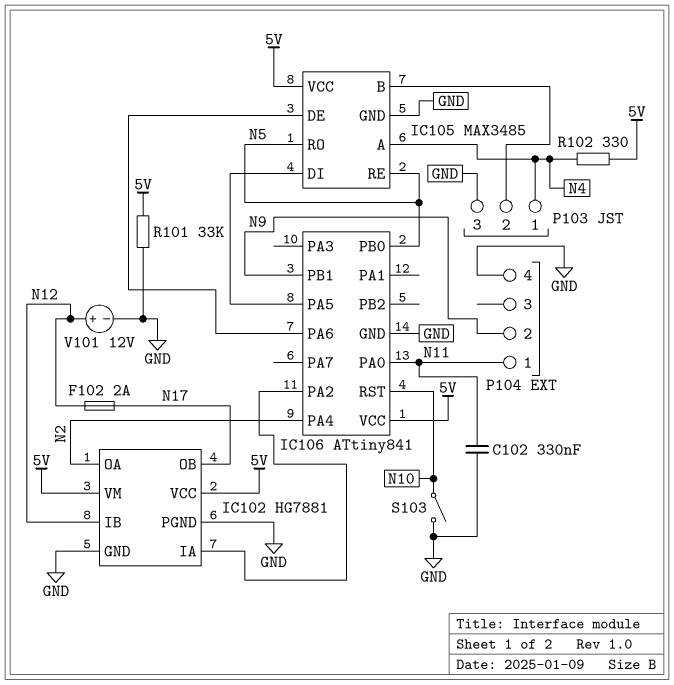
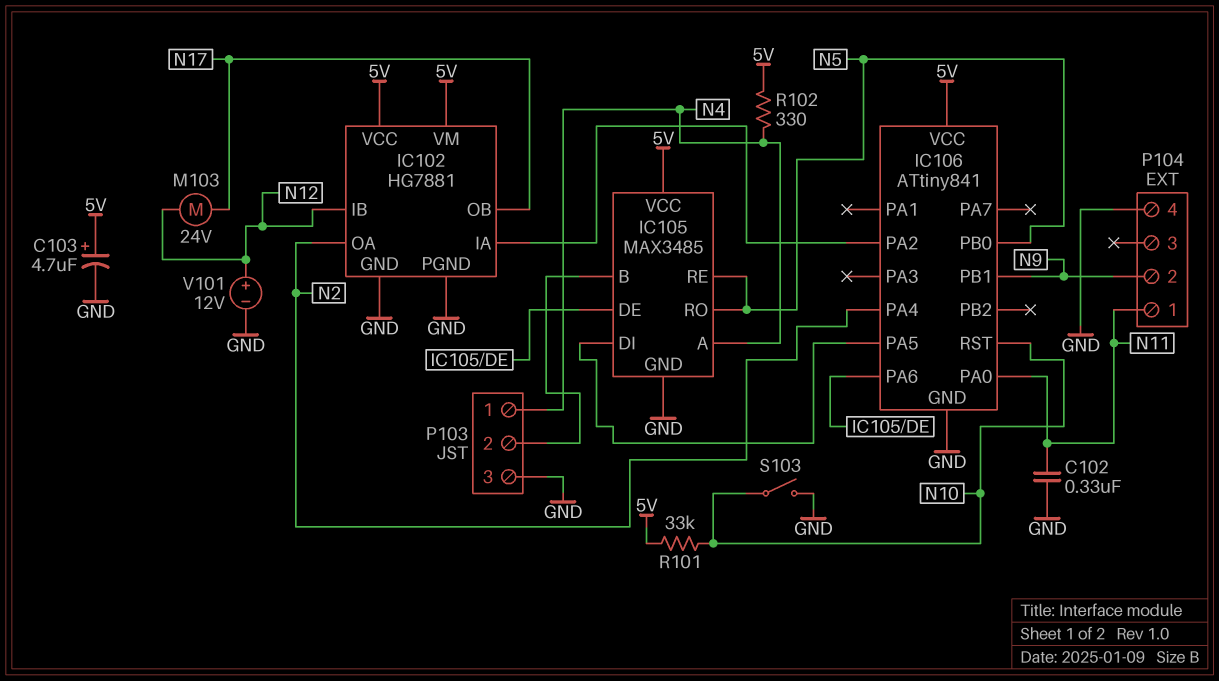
C103: none -> 4.7uF (plus 5V, minus GND)
F102: 2A (N12, N17) -> none
M103: none -> motor 24V (N12, N17)
R101: 33k (5V, GND) -> 33k (5V, N10)

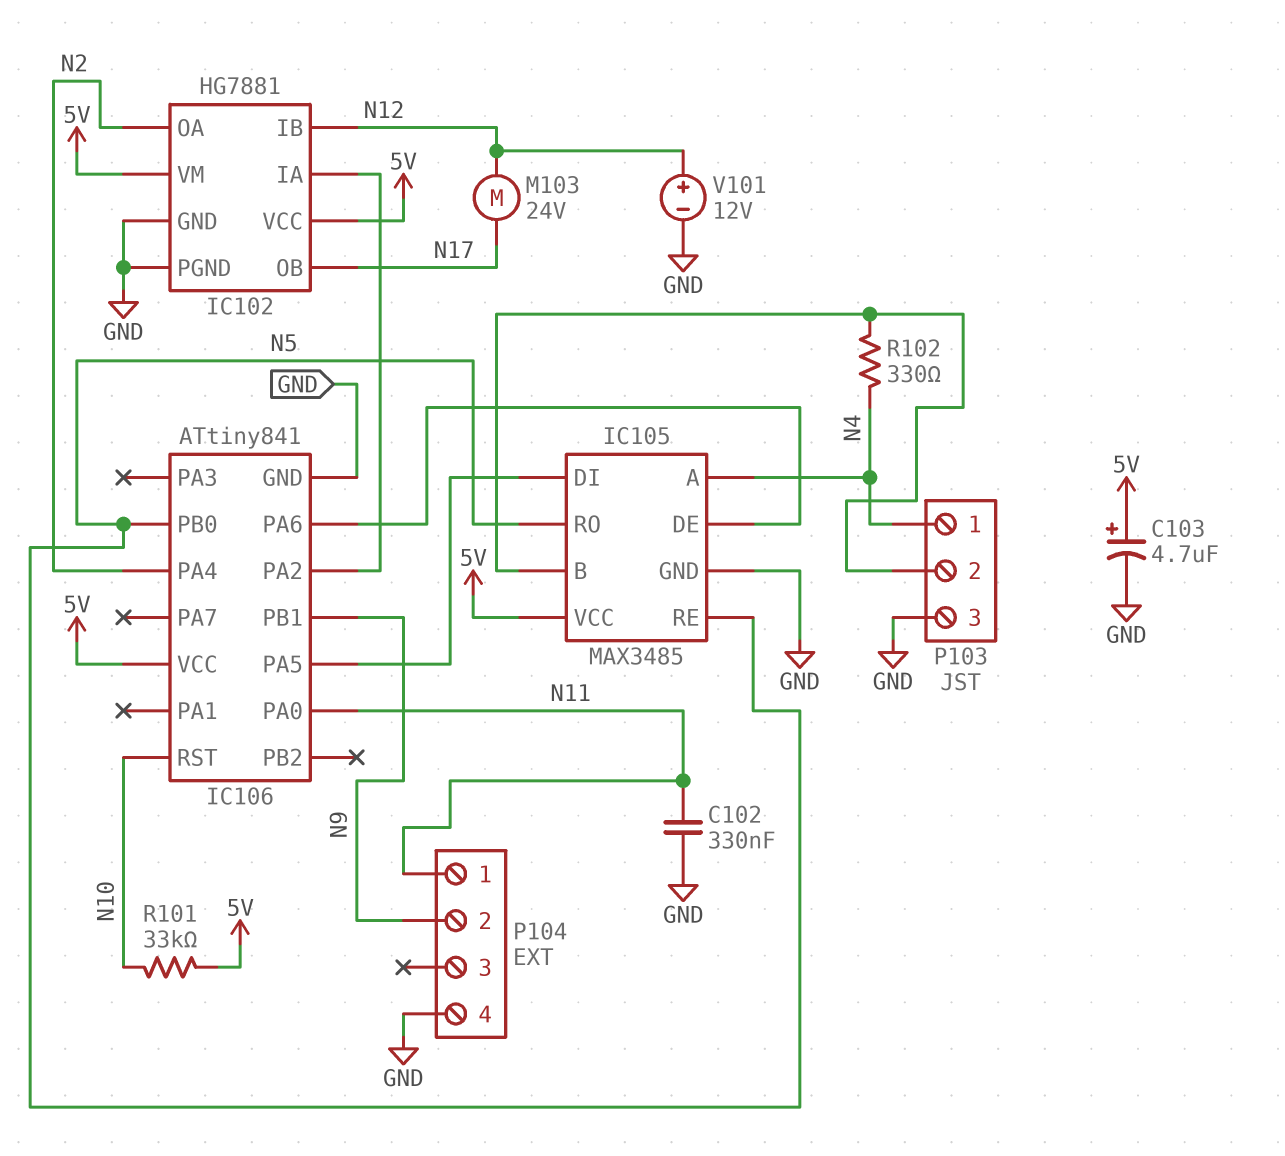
R102: 330 (5V, N4) -> 330 (IC105/B, N4)
S103: switch (GND, N10) -> none

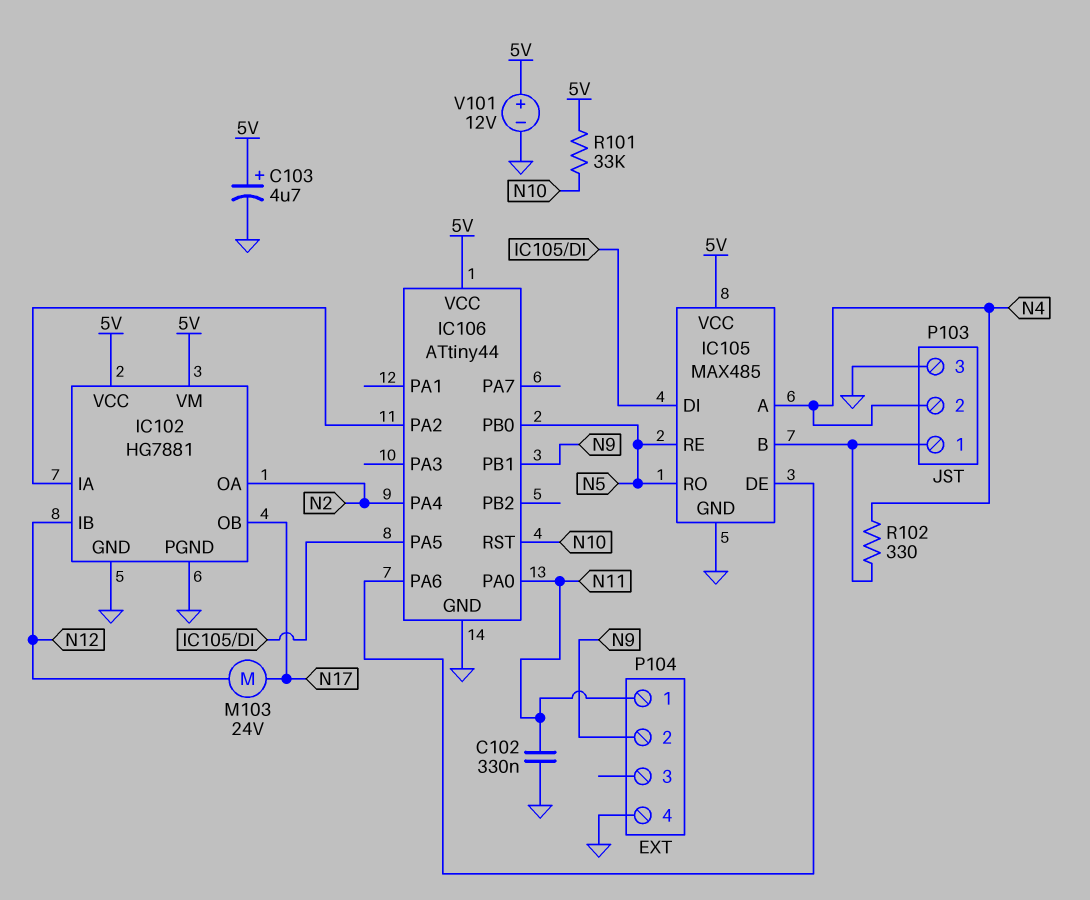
IC105: MAX3485 -> MAX485
IC106: ATtiny841 -> ATtiny44
P103 pin 1: N4 -> IC105/B
P103 pin 2: IC105/B -> N4
V101: 12V (plus N12, minus GND) -> 12V (plus 5V, minus GND)

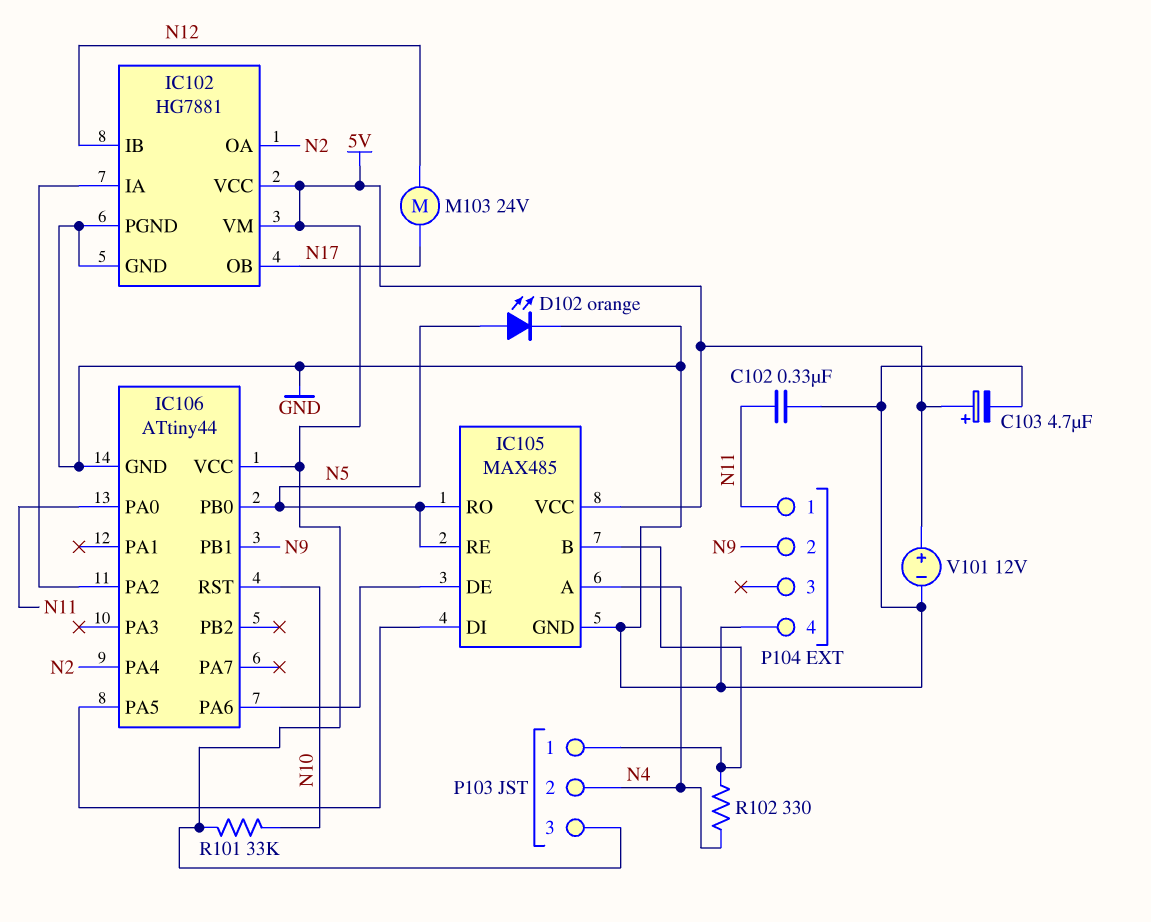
D102: none -> LED orange (A N5, K GND)
P103 pin 3: GND -> 5V

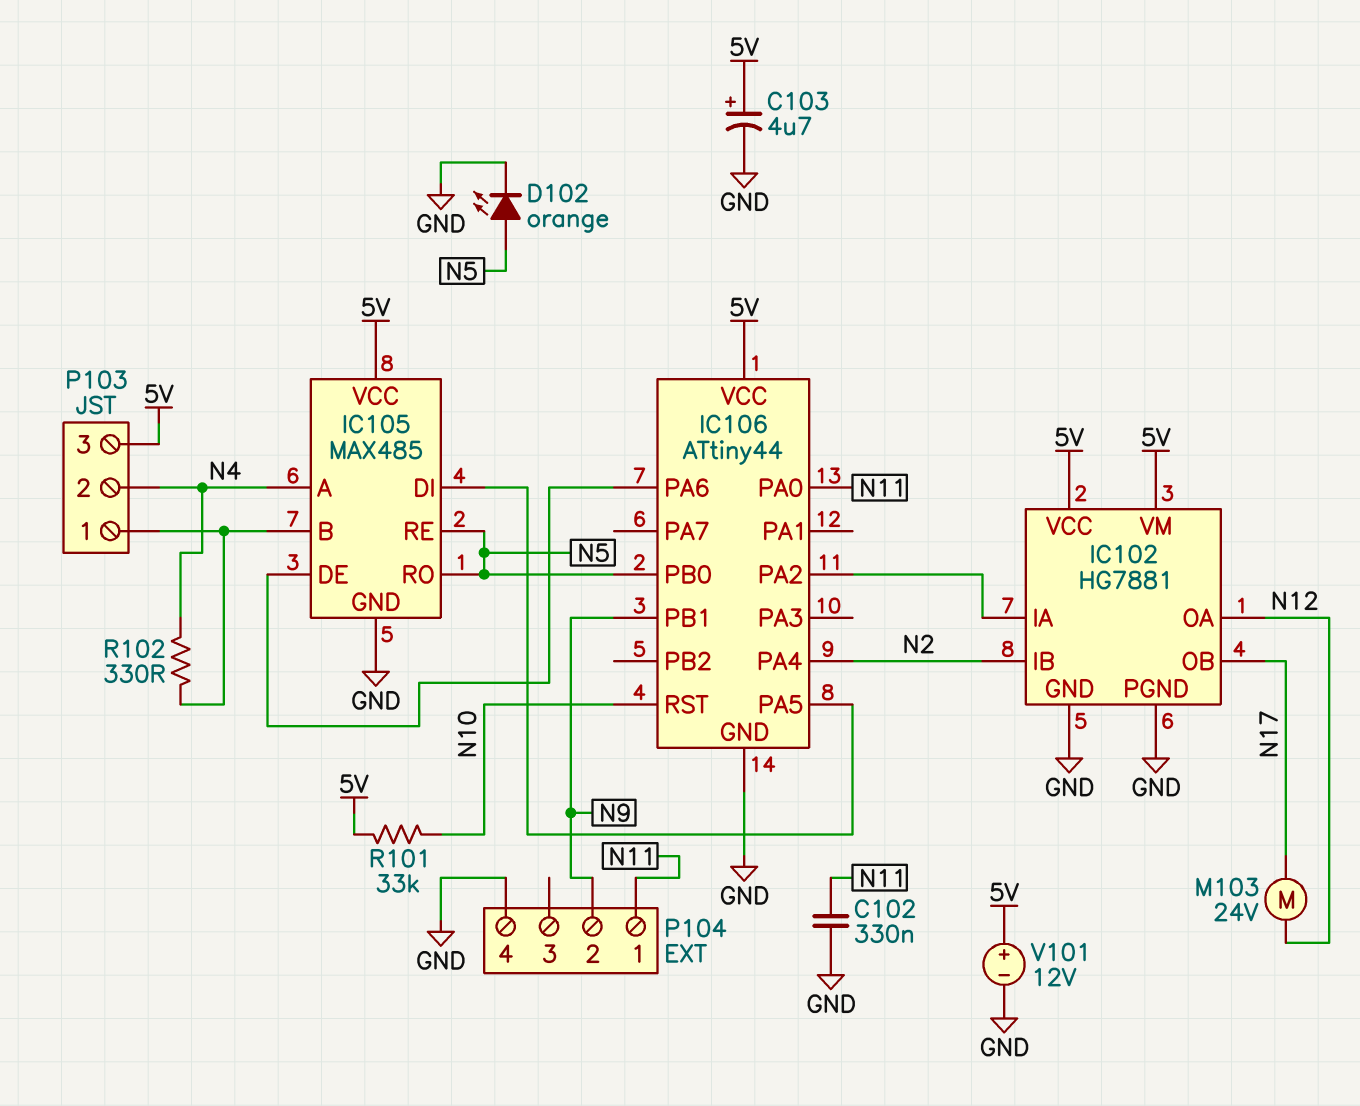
IC102 pin IB: N12 -> N2
IC102 pin OA: N2 -> N12

